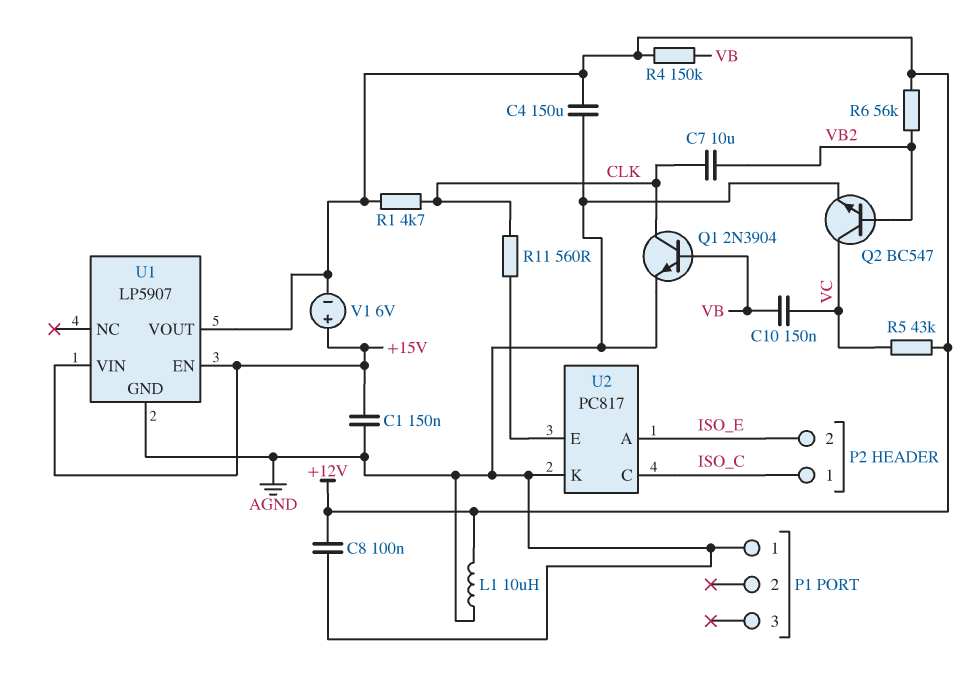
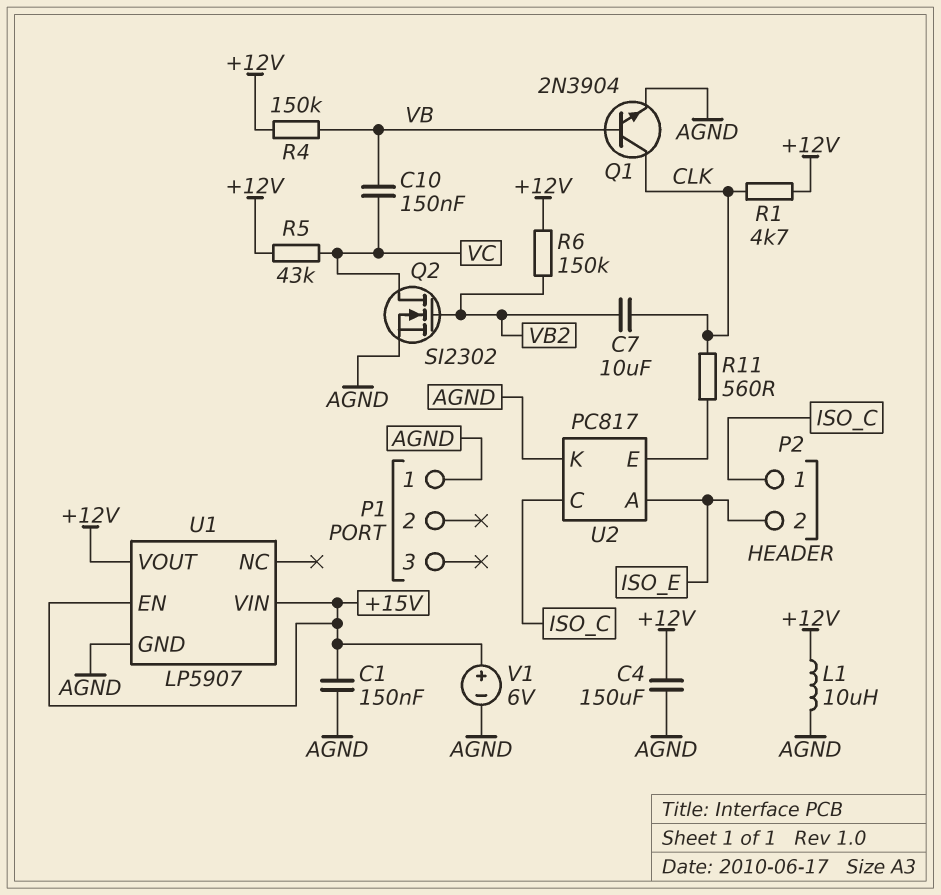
C8: 100nF (+12V, AGND) -> none
Q2: NPN BC547 (B VB2, C VC, E AGND) -> NMOS SI2302 (G VB2, D VC, S AGND)
R6: 56k (+12V, VB2) -> 150k (+12V, VB2)
V1: 6V (plus +15V, minus +12V) -> 6V (plus +15V, minus AGND)

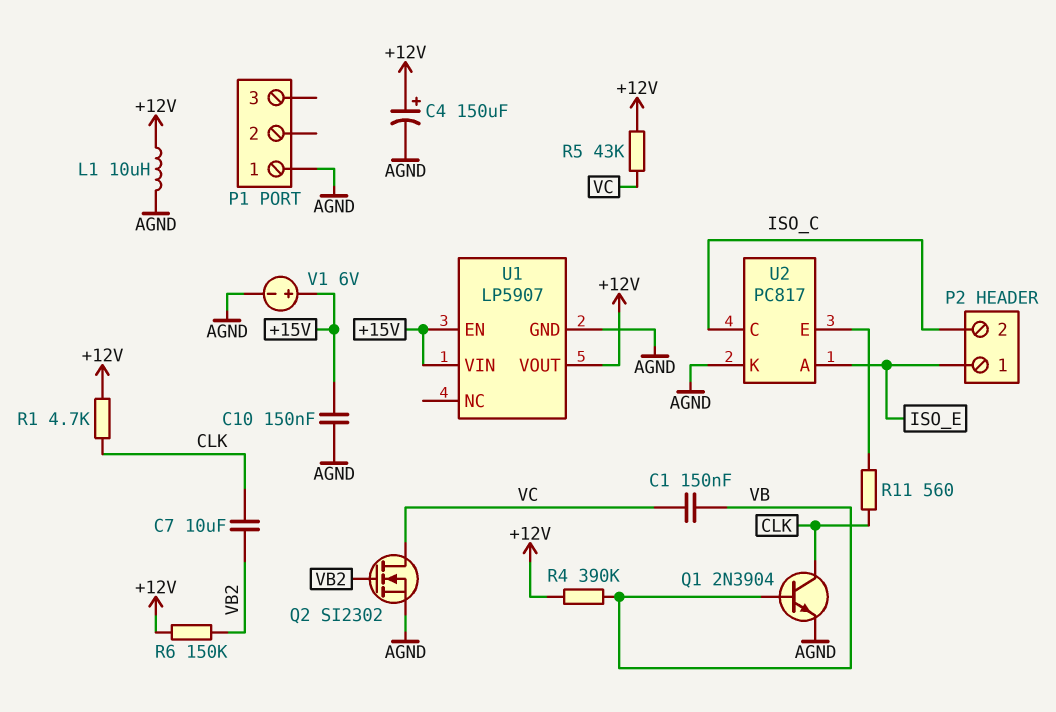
C1: 150nF (+15V, AGND) -> 150nF (VB, VC)
C4: 150uF (+12V, AGND) -> 150uF (plus +12V, minus AGND)
C10: 150nF (VB, VC) -> 150nF (+15V, AGND)
P2 pin 1: ISO_C -> ISO_E
P2 pin 2: ISO_E -> ISO_C
R4: 150k (+12V, VB) -> 390k (+12V, VB)

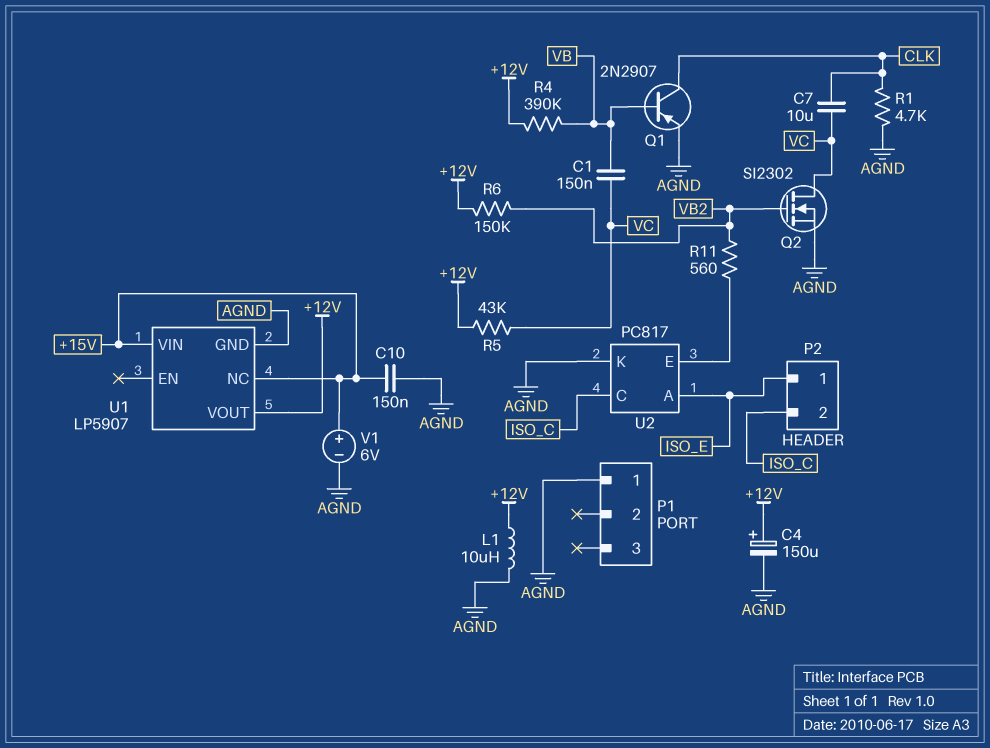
C7: 10uF (CLK, VB2) -> 10uF (CLK, VC)
Q1: NPN 2N3904 (B VB, C CLK, E AGND) -> PNP 2N2907 (B VB, C CLK, E AGND)
R1: 4.7k (+12V, CLK) -> 4.7k (AGND, CLK)
R11: 560 (CLK, U2/E) -> 560 (U2/E, VB2)
U1 pin EN: +15V -> none
U1 pin NC: none -> +15V

